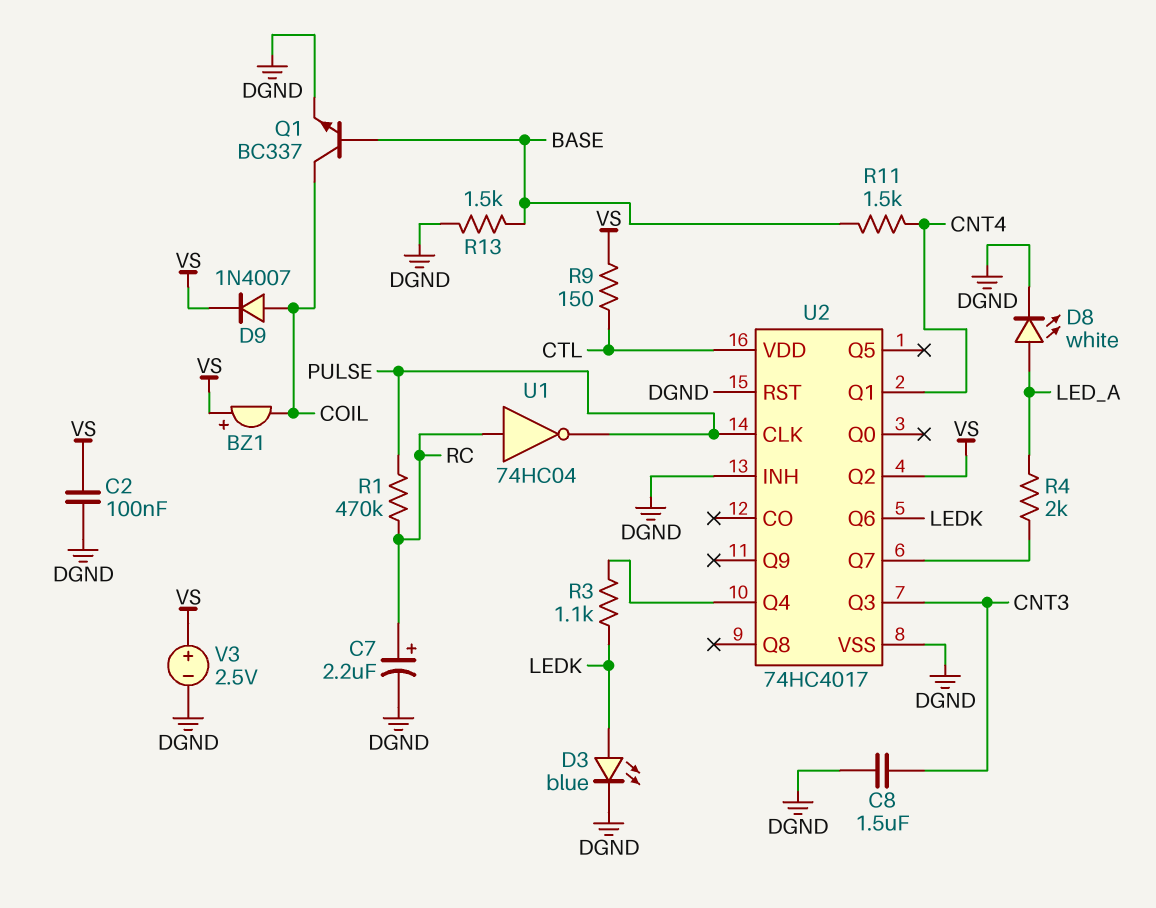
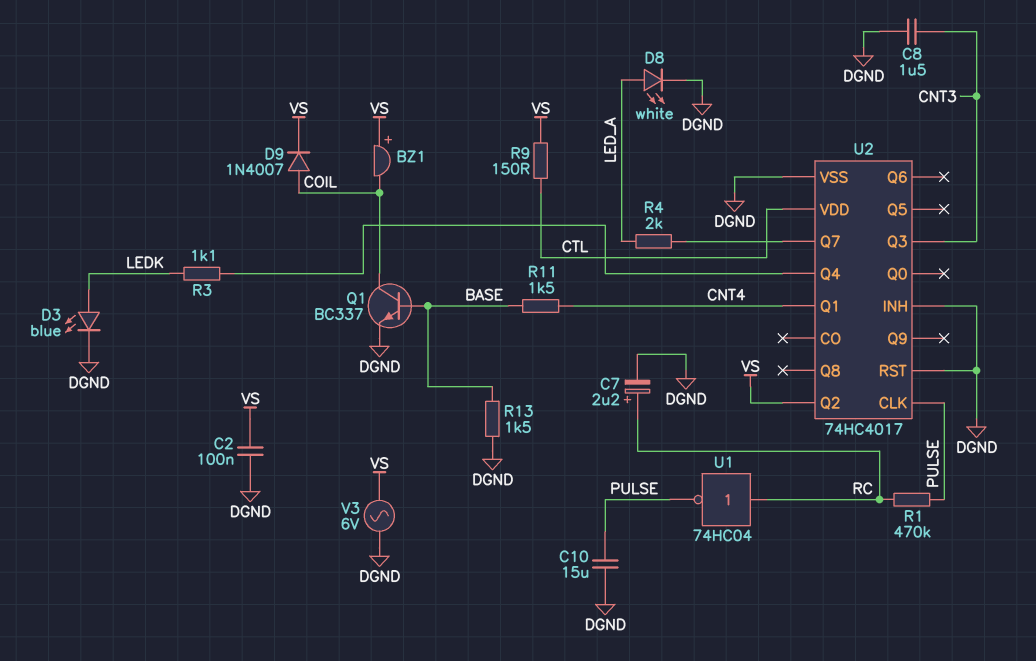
C10: none -> 15uF (DGND, PULSE)
U2 pin Q6: LEDK -> none
V3: 2.5V (plus VS, minus DGND) -> AC 6V (DGND, VS)

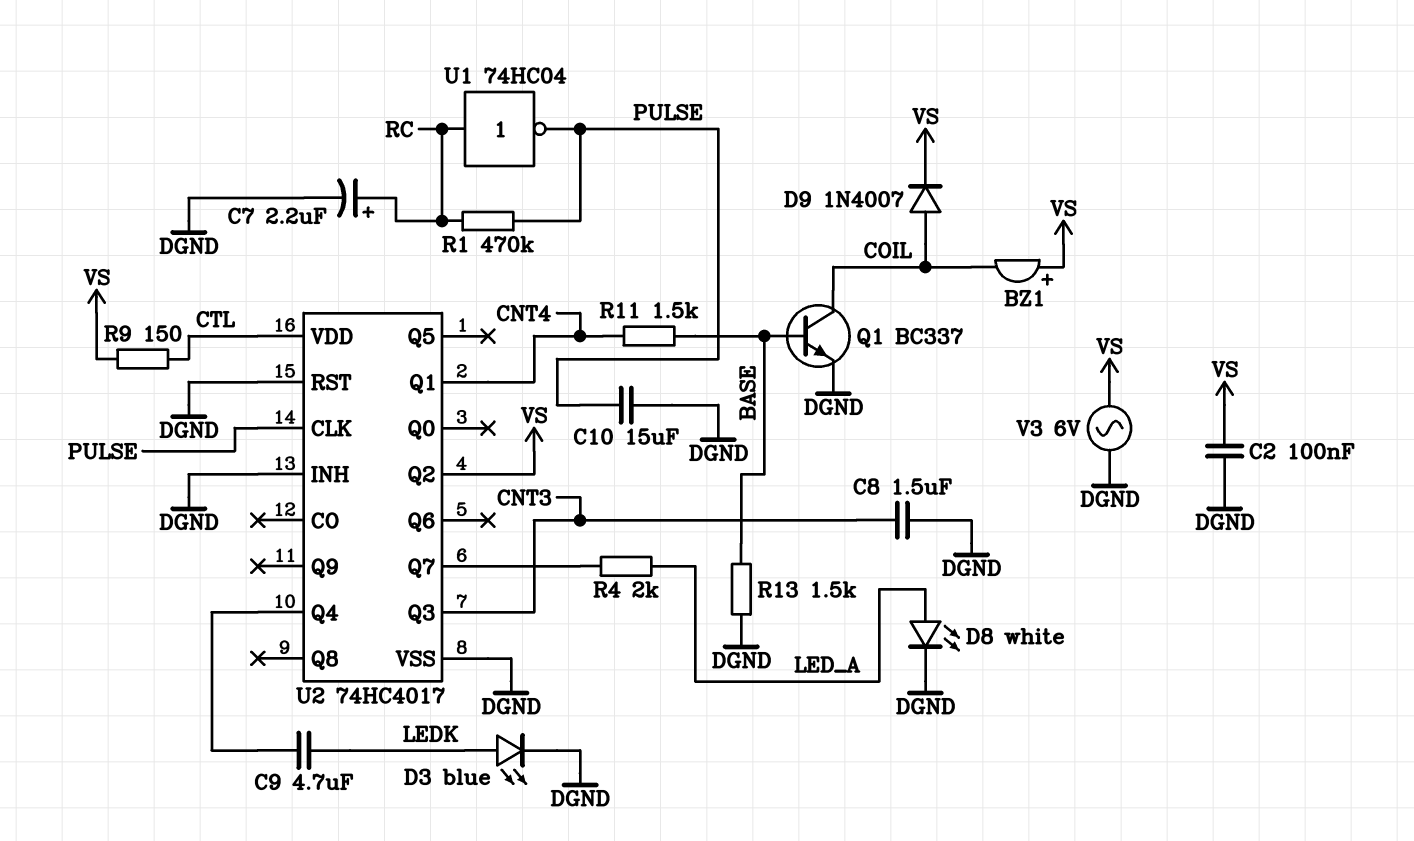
C9: none -> 4.7uF (LEDK, U2/Q4)
R3: 1.1k (LEDK, U2/Q4) -> none

